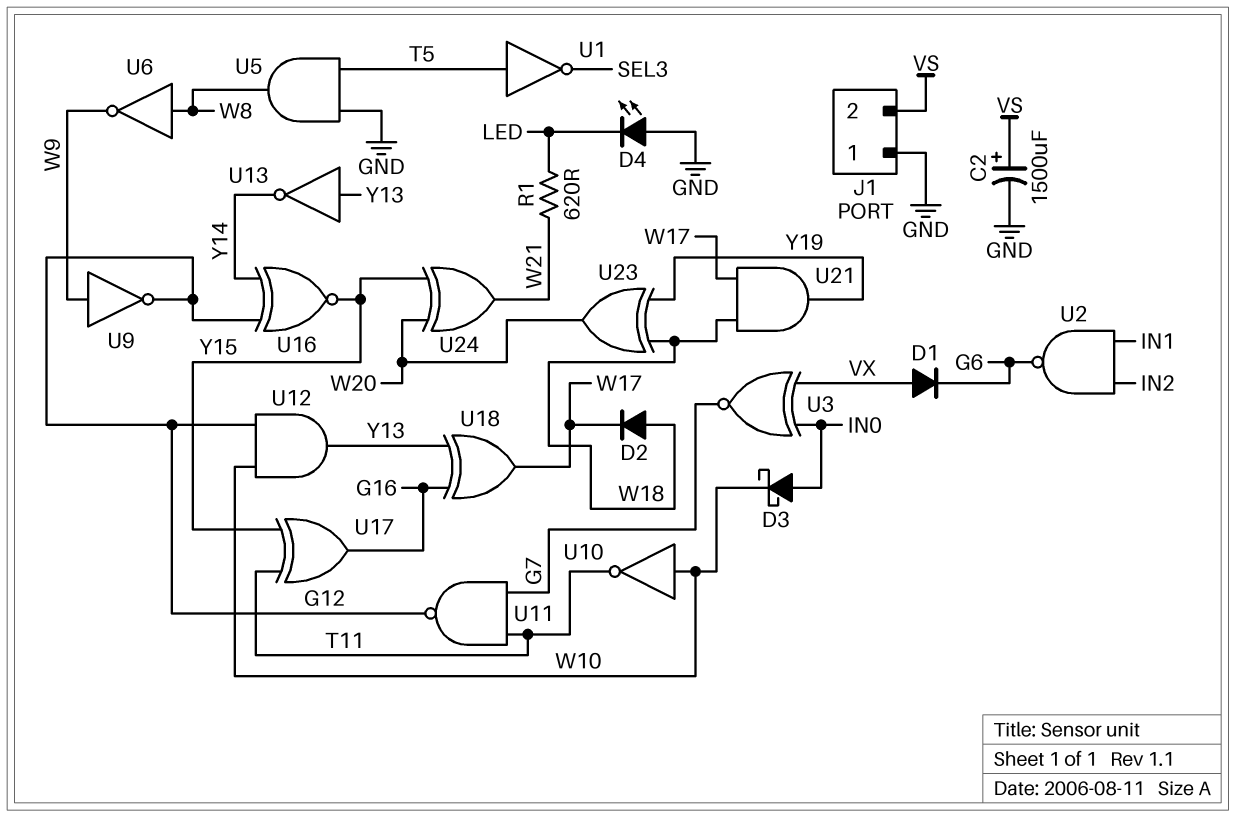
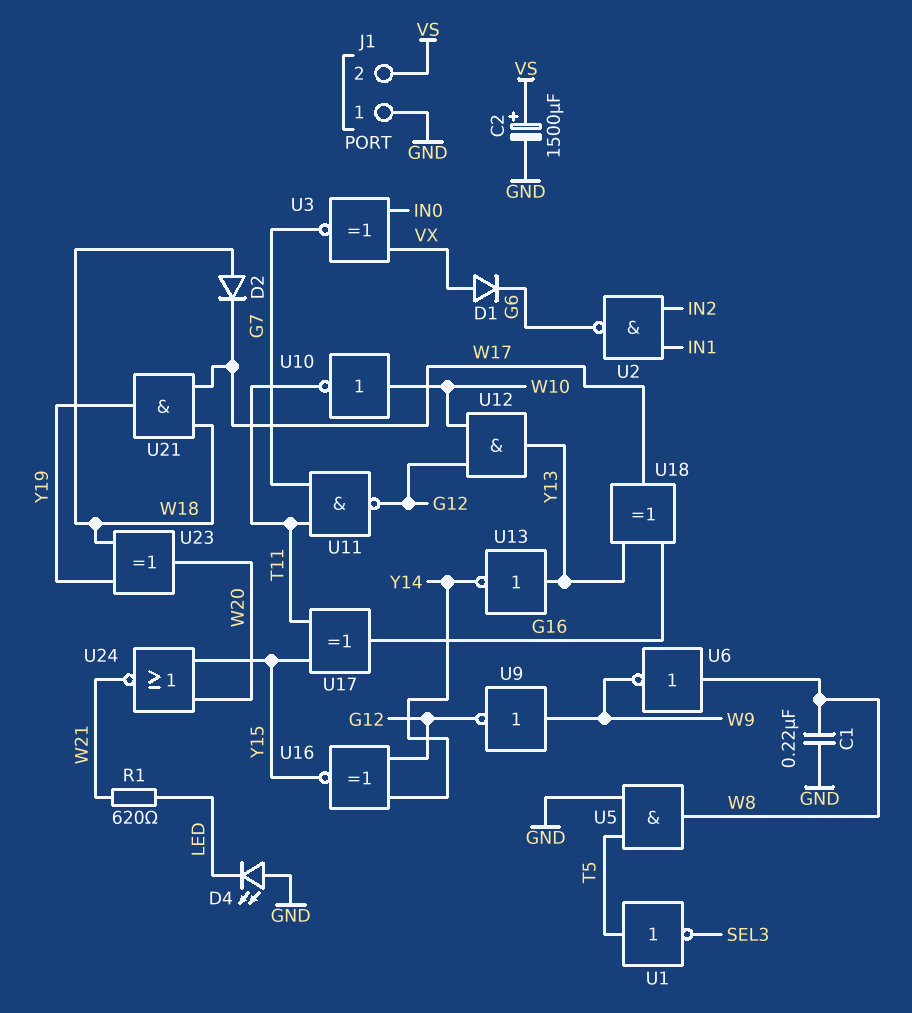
C1: none -> 220nF (GND, W8)
D3: schottky (A IN0, K W10) -> none
U24: XOR (in W20, in Y15, out W21) -> NOR (in W20, in Y15, out W21)

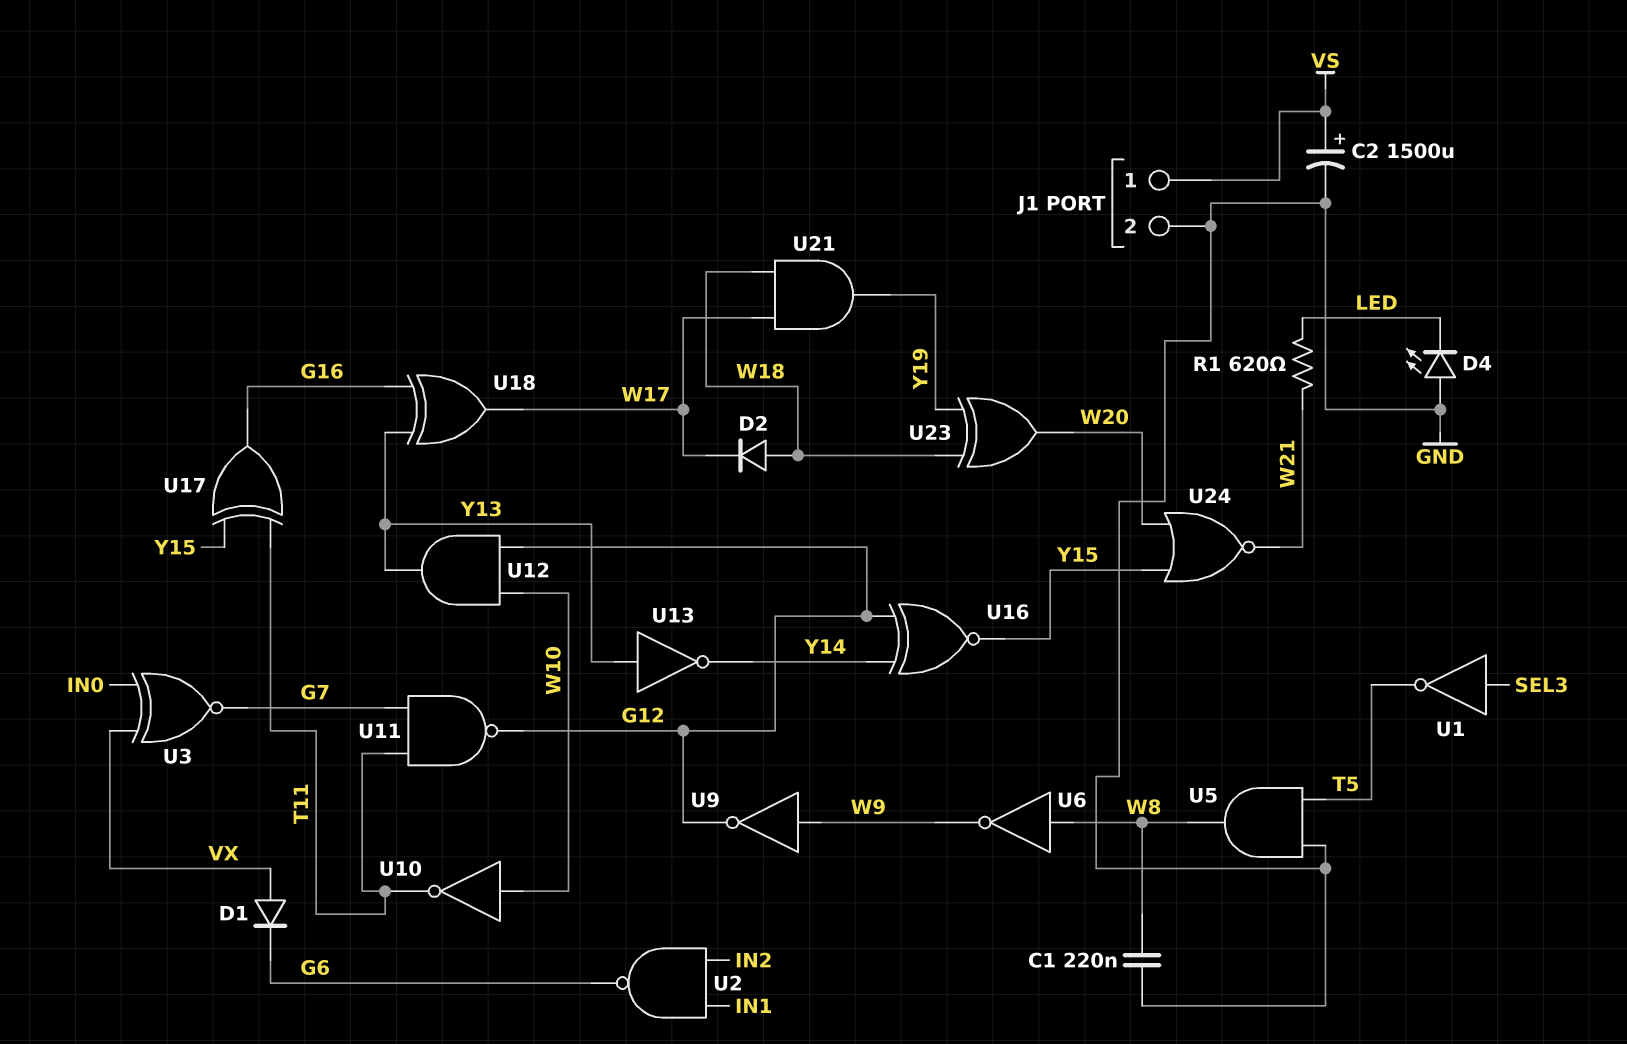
J1 pin 1: GND -> VS
J1 pin 2: VS -> GND
U1: NOT (in T5, out SEL3) -> NOT (in SEL3, out T5)

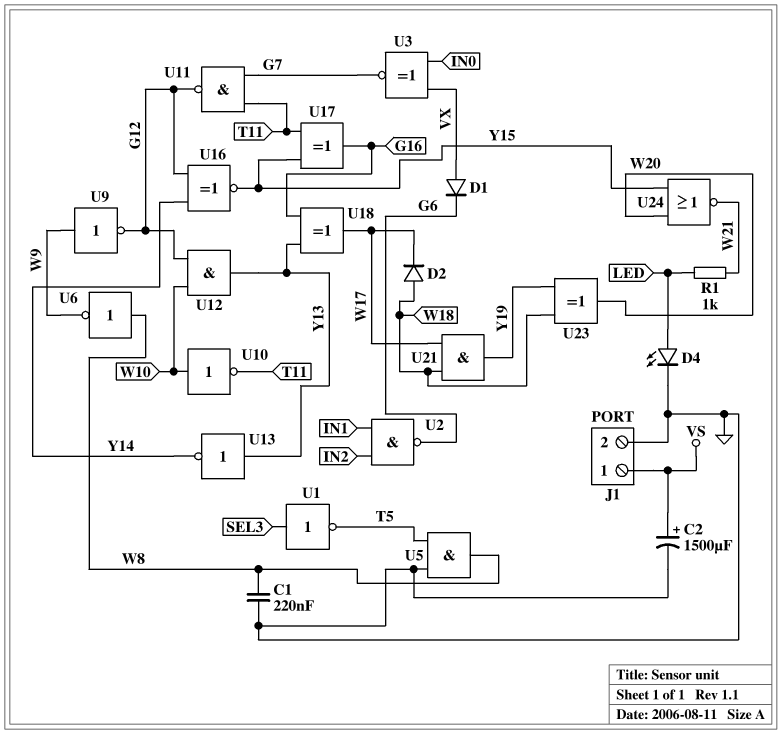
D4: LED (A GND, K LED) -> LED (A LED, K GND)
R1: 620 (LED, W21) -> 1k (LED, W21)

